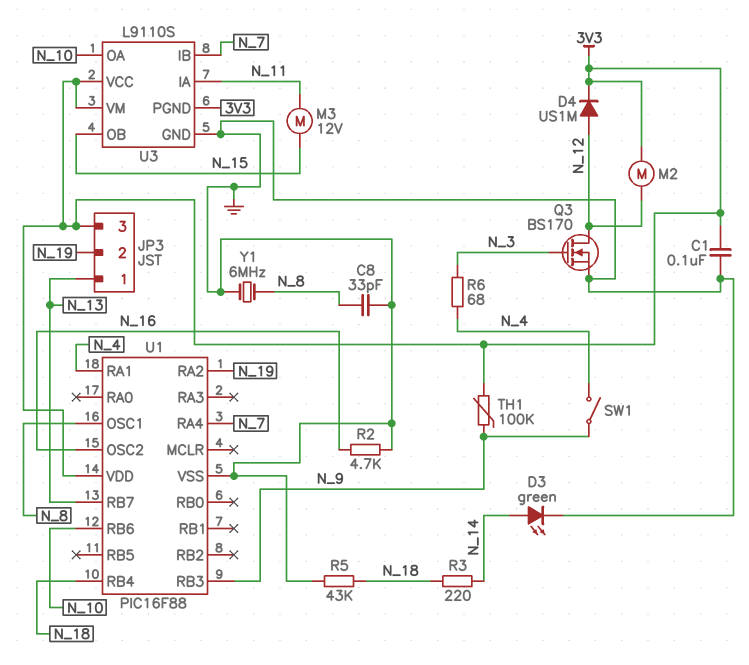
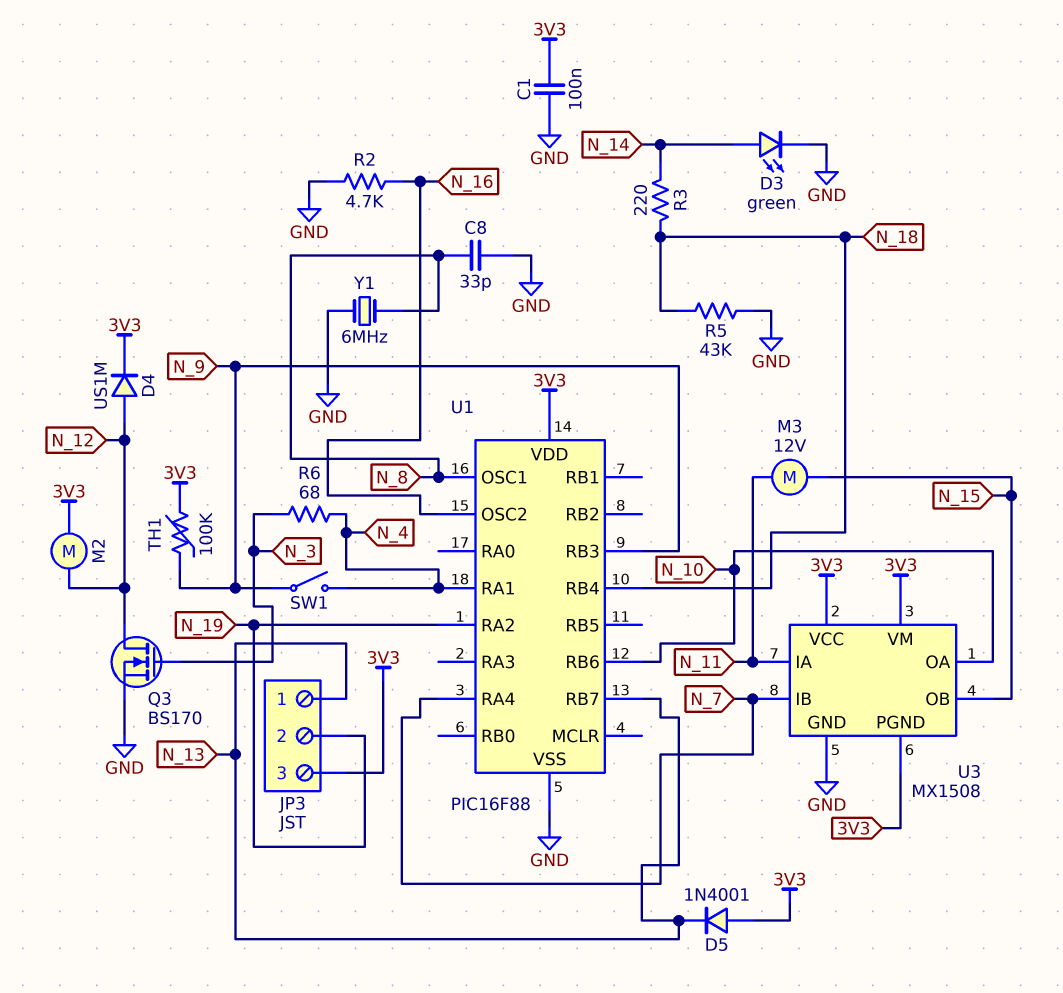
D5: none -> diode 1N4001 (A 3V3, K N_13)
U3: L9110S -> MX1508

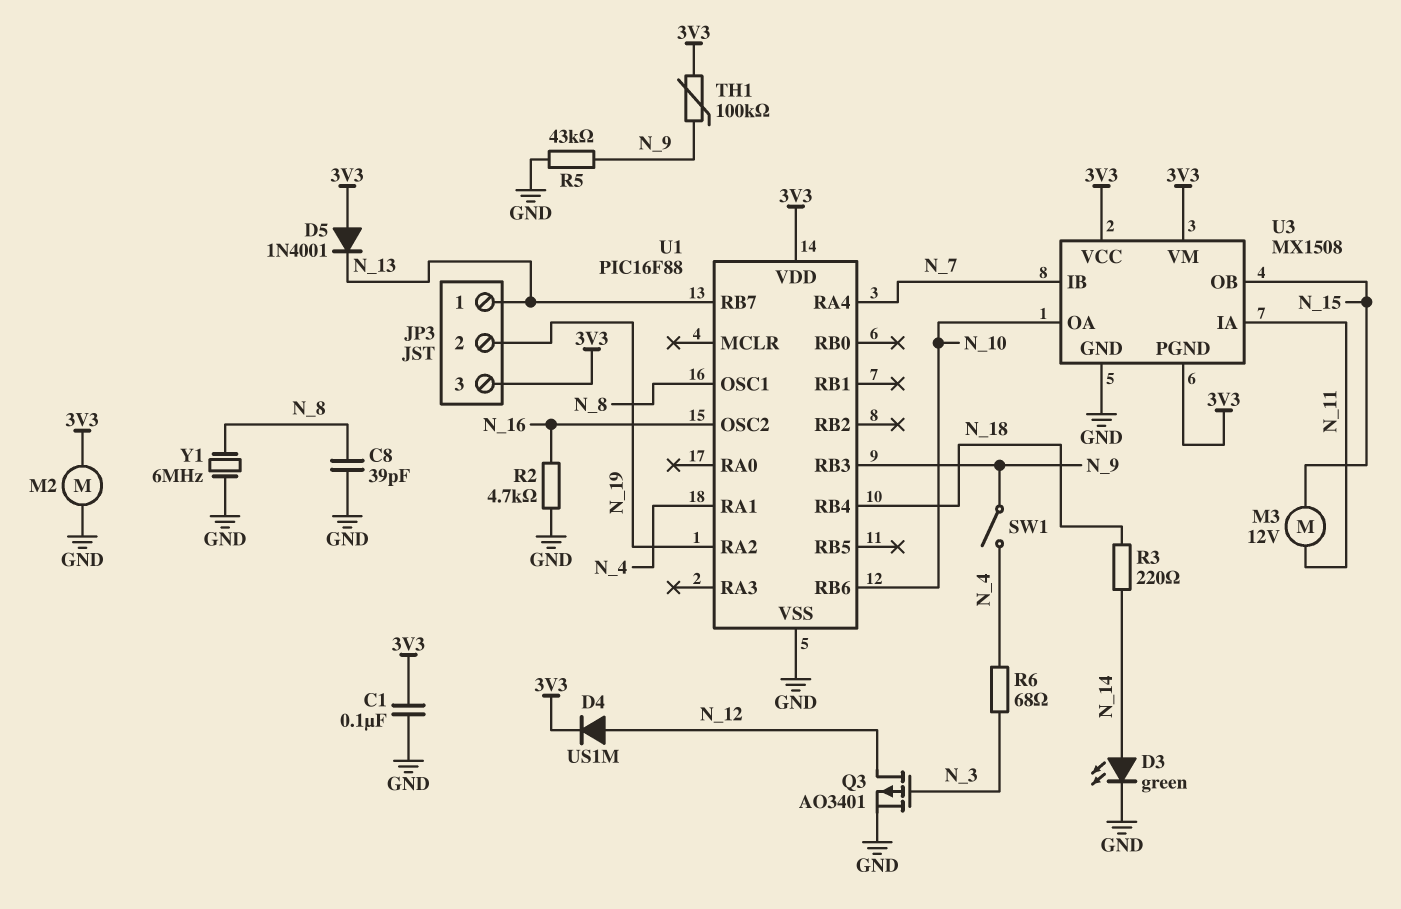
C8: 33pF (GND, N_8) -> 39pF (GND, N_8)
M2: motor (3V3, N_12) -> motor (3V3, GND)
Q3: NMOS BS170 (G N_3, D N_12, S GND) -> PMOS AO3401 (G N_3, D N_12, S GND)
R5: 43k (GND, N_18) -> 43k (GND, N_9)

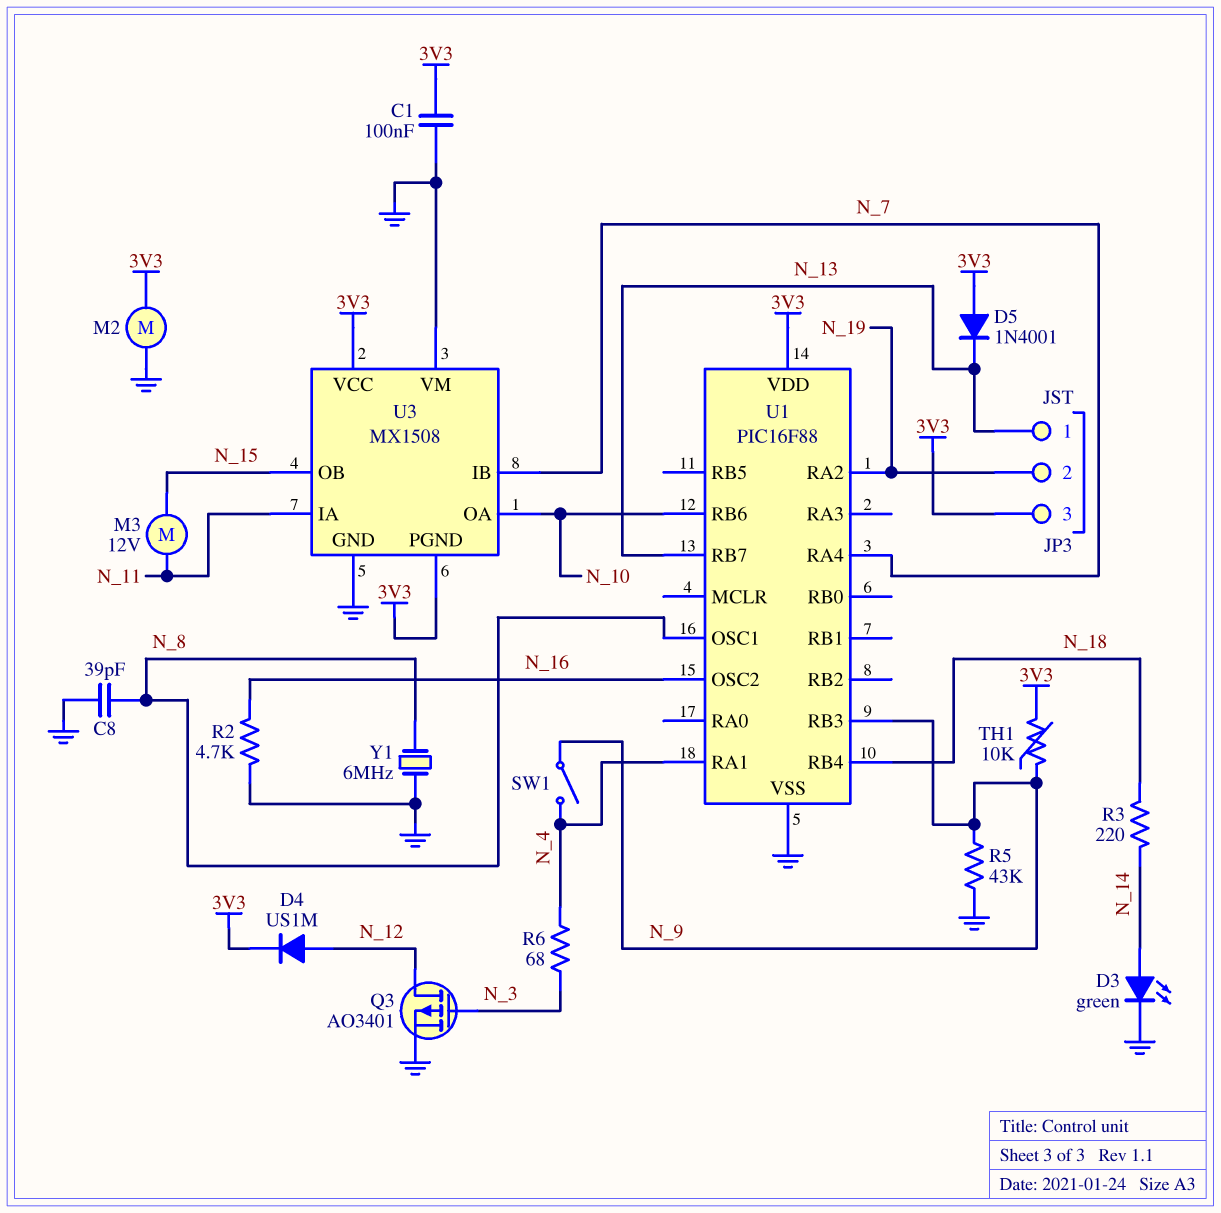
TH1: 100k (3V3, N_9) -> 10k (3V3, N_9)
U3 pin VM: 3V3 -> GND

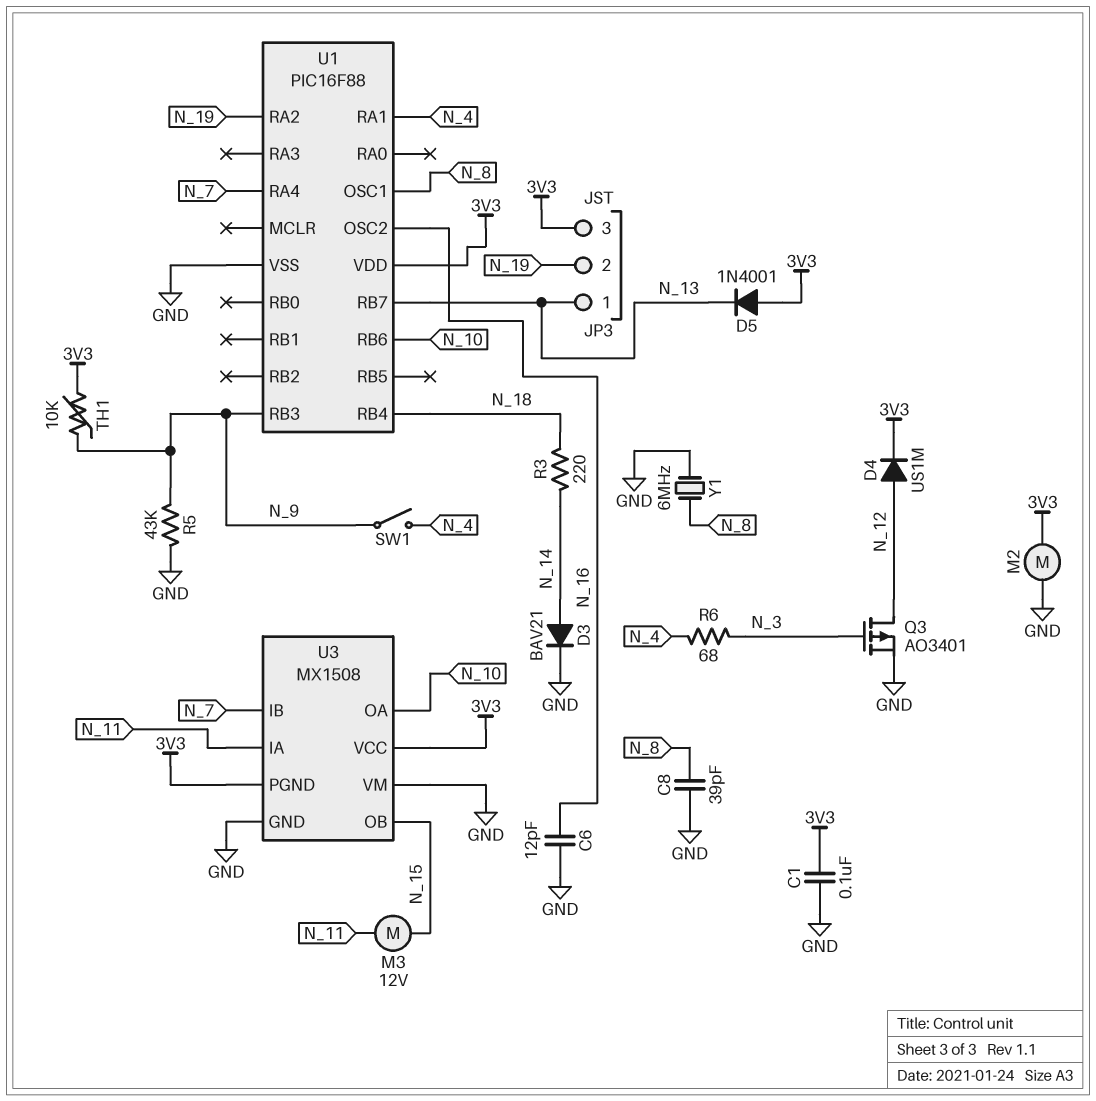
C6: none -> 12pF (GND, N_16)
D3: LED green (A N_14, K GND) -> diode BAV21 (A N_14, K GND)
R2: 4.7k (GND, N_16) -> none

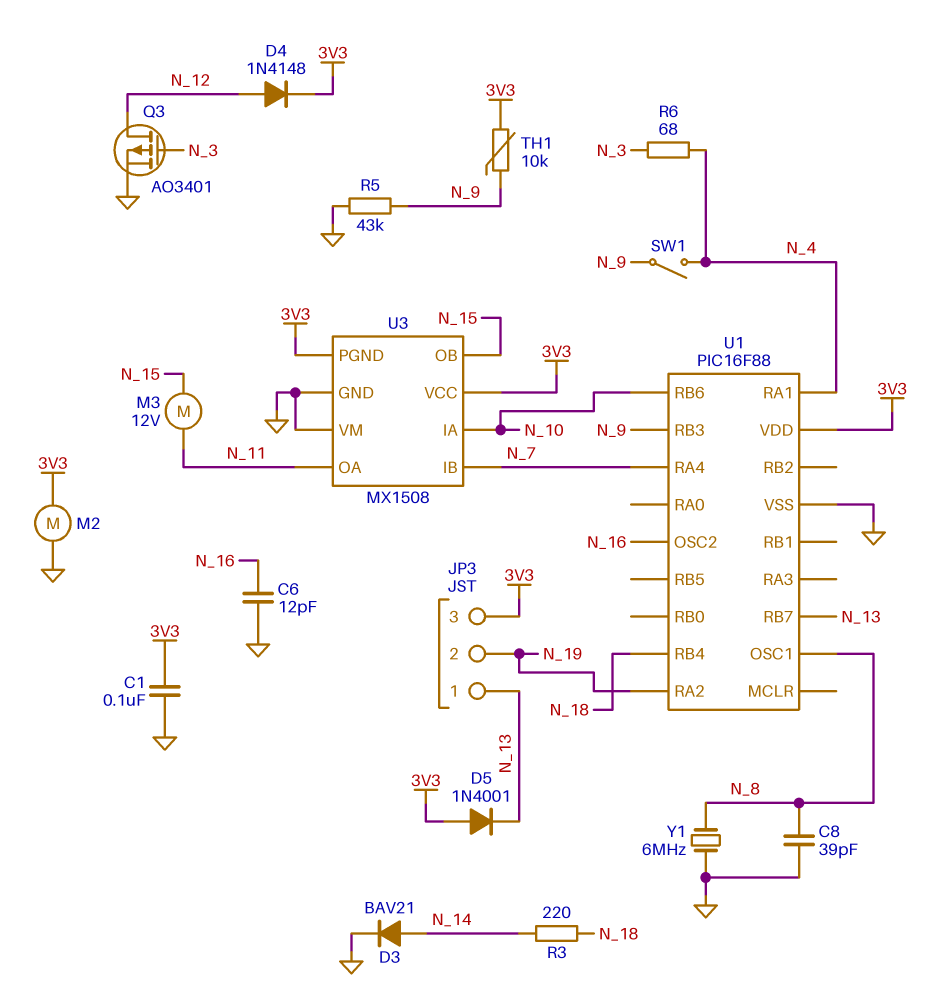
D4: diode US1M (A N_12, K 3V3) -> diode 1N4148 (A N_12, K 3V3)
U3 pin IA: N_11 -> N_10
U3 pin OA: N_10 -> N_11

